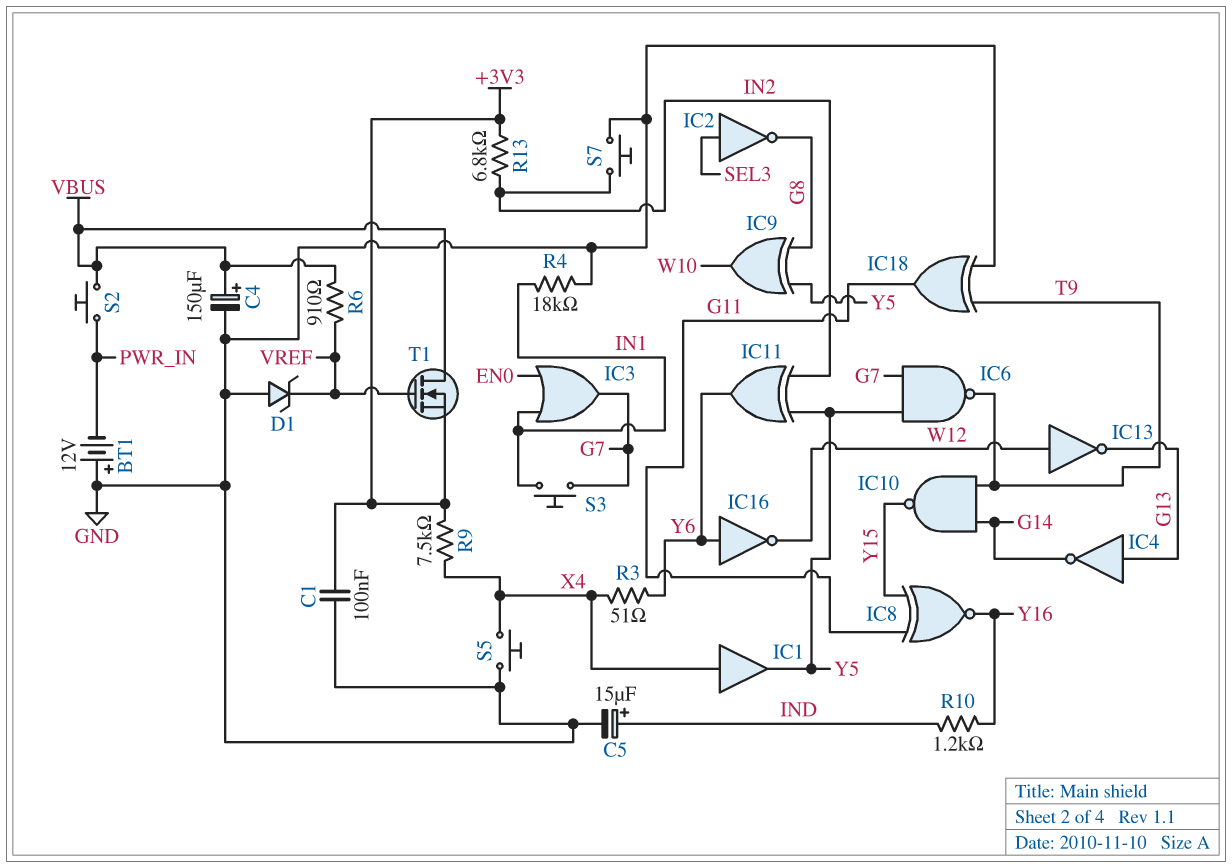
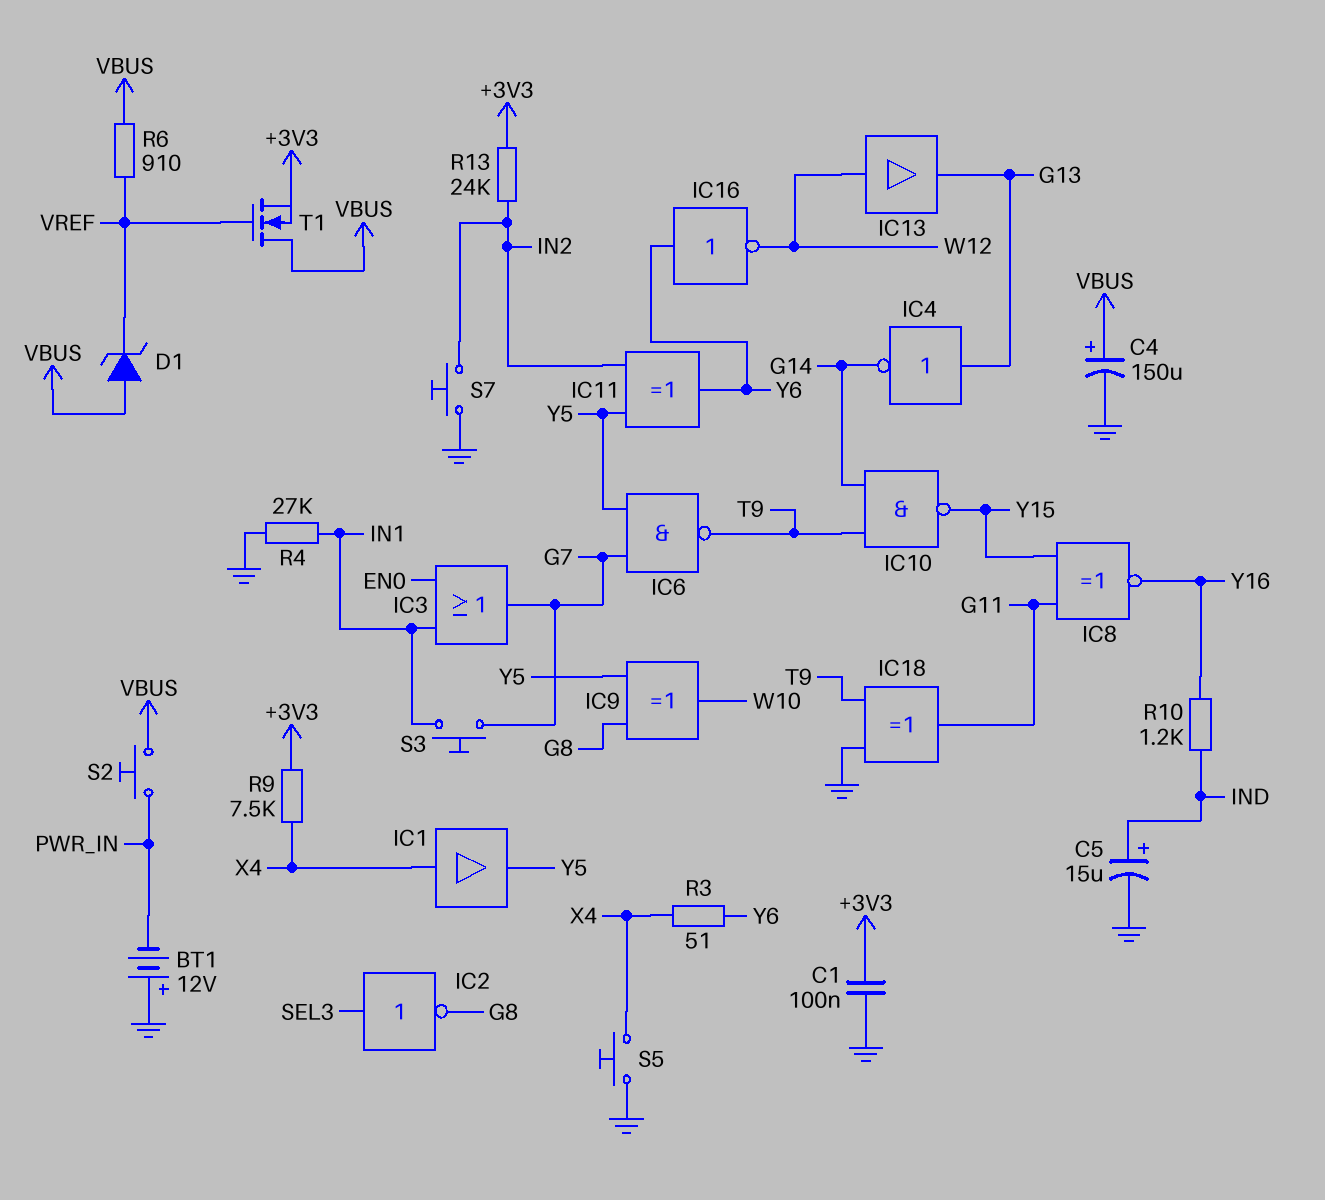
D1: zener (A GND, K VREF) -> zener (A VBUS, K VREF)
IC13: NOT (in W12, out G13) -> buffer (in W12, out G13)
R4: 18k (GND, IN1) -> 27k (GND, IN1)
R13: 6.8k (+3V3, IN2) -> 24k (+3V3, IN2)

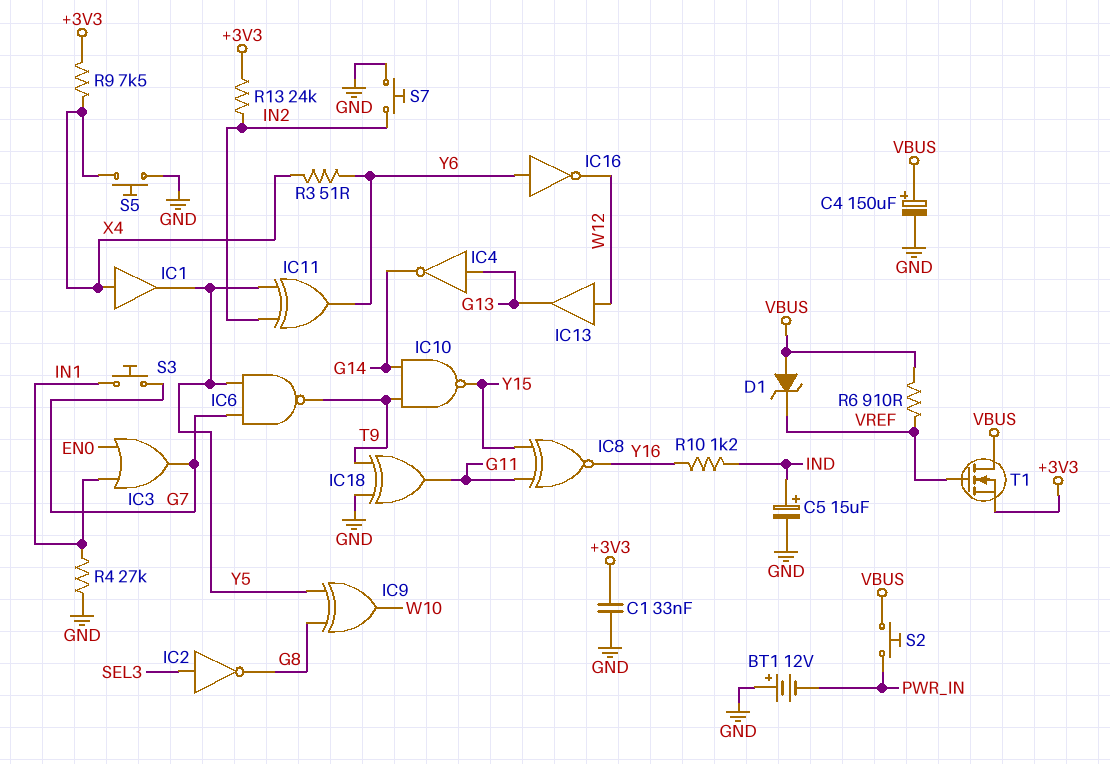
C1: 100nF (+3V3, GND) -> 33nF (+3V3, GND)

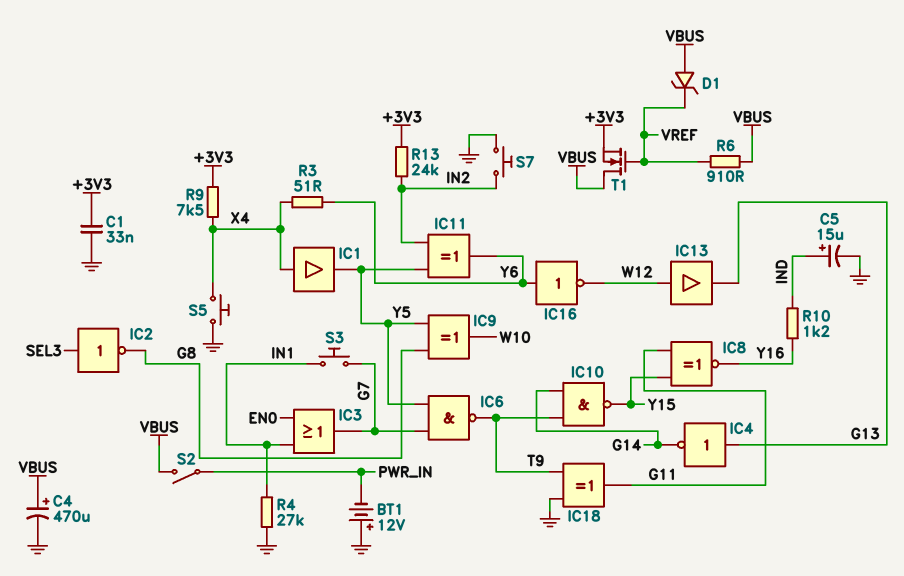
C4: 150uF (plus VBUS, minus GND) -> 470uF (plus VBUS, minus GND)
S2: button (PWR_IN, VBUS) -> switch (PWR_IN, VBUS)

